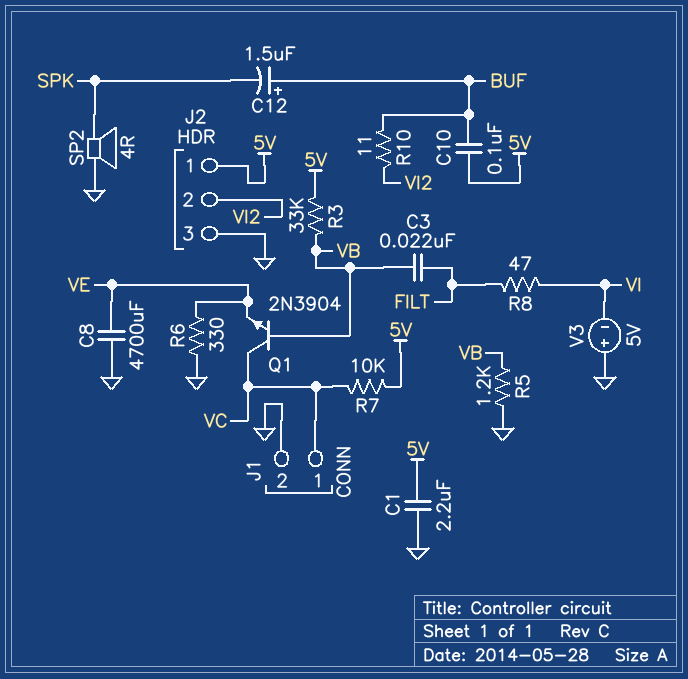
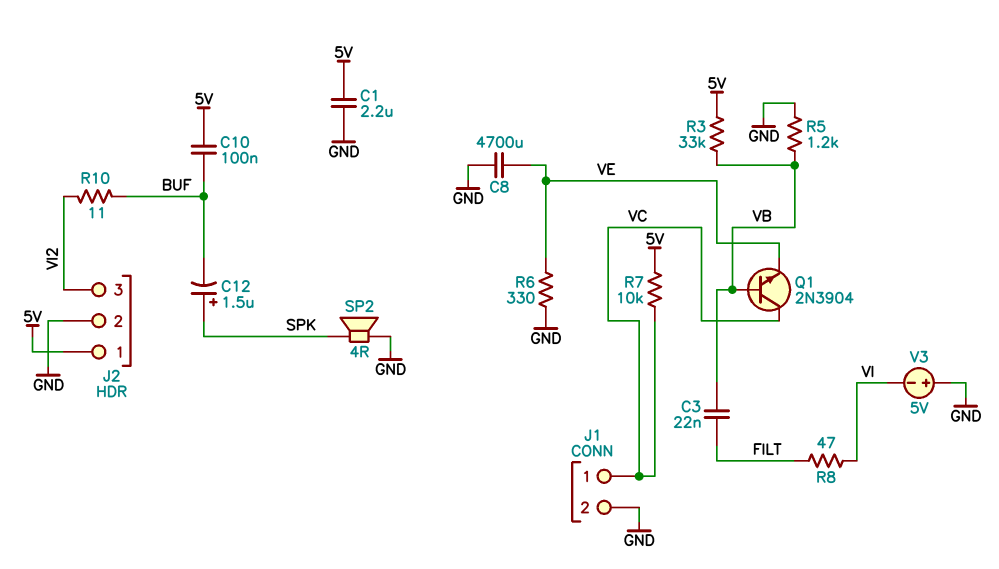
C12: 1.5uF (plus BUF, minus SPK) -> 1.5uF (plus SPK, minus BUF)
J2 pin 2: VI2 -> GND
J2 pin 3: GND -> VI2

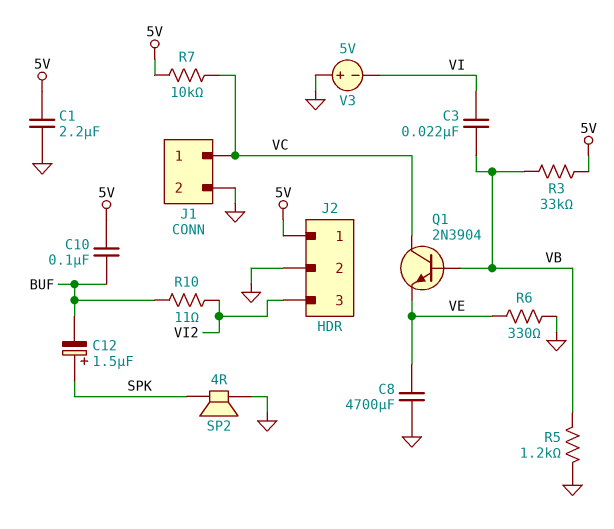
C3: 22nF (FILT, VB) -> 22nF (VB, VI)
R8: 47 (FILT, VI) -> none

